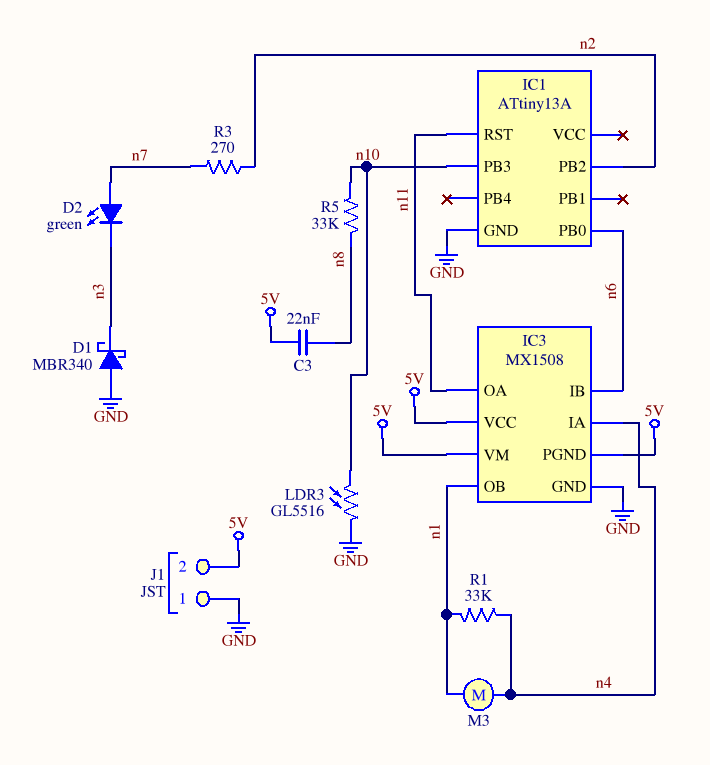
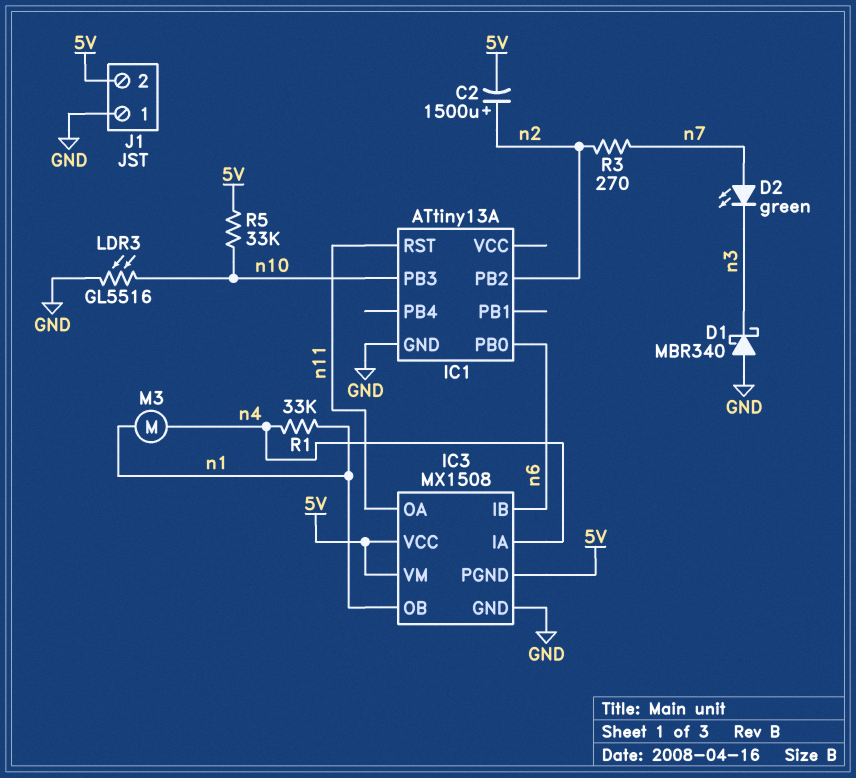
C2: none -> 1500uF (plus n2, minus 5V)
C3: 22nF (5V, n8) -> none
R5: 33k (n8, n10) -> 33k (5V, n10)

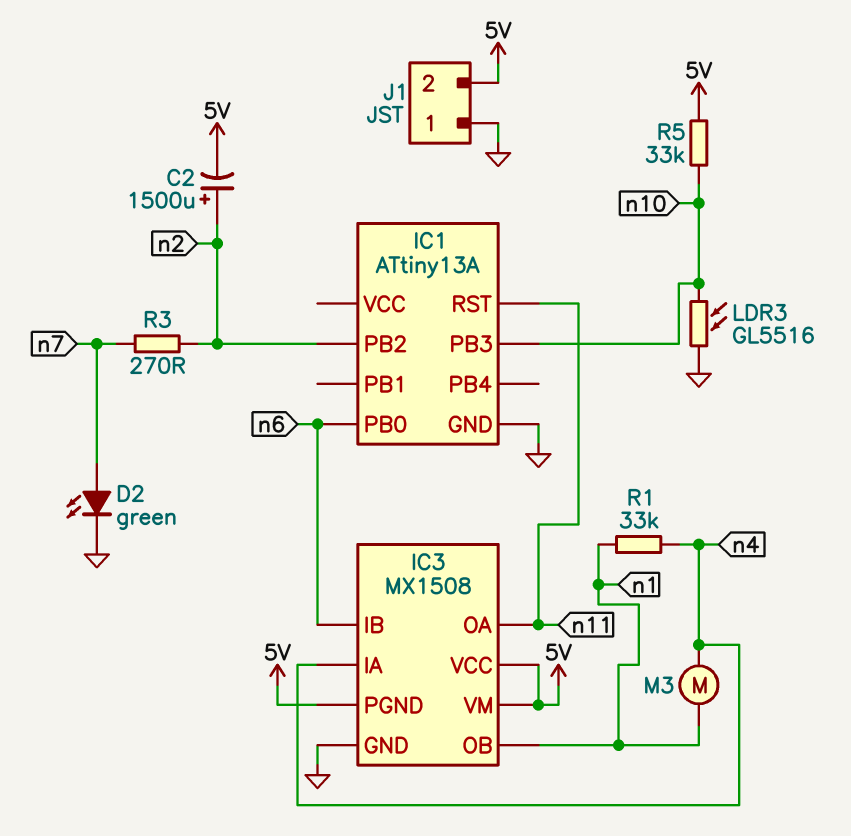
D1: schottky MBR340 (A GND, K n3) -> none
D2: LED green (A n7, K n3) -> LED green (A n7, K GND)

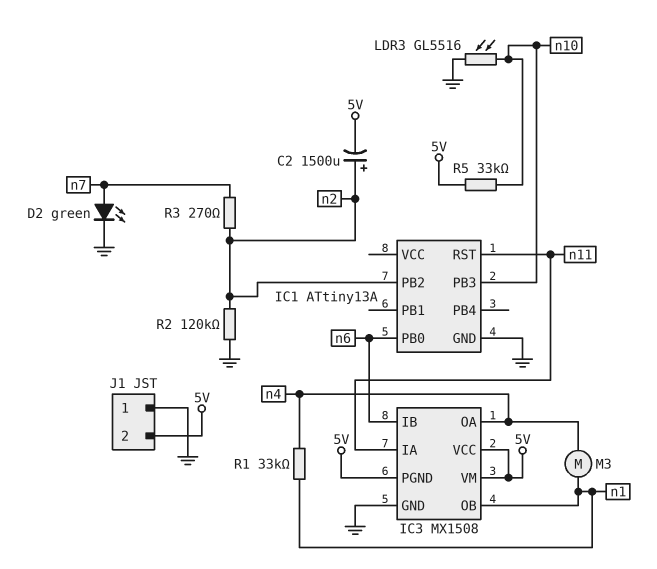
IC3 pin IA: n4 -> n11
IC3 pin OA: n11 -> n4
R2: none -> 120k (GND, n2)

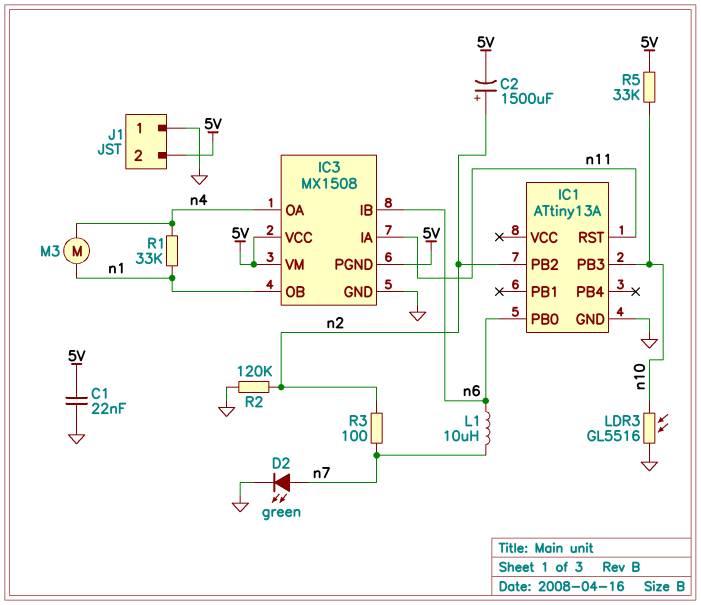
C1: none -> 22nF (5V, GND)
L1: none -> 10uH (n6, n7)
R3: 270 (n2, n7) -> 100 (n2, n7)

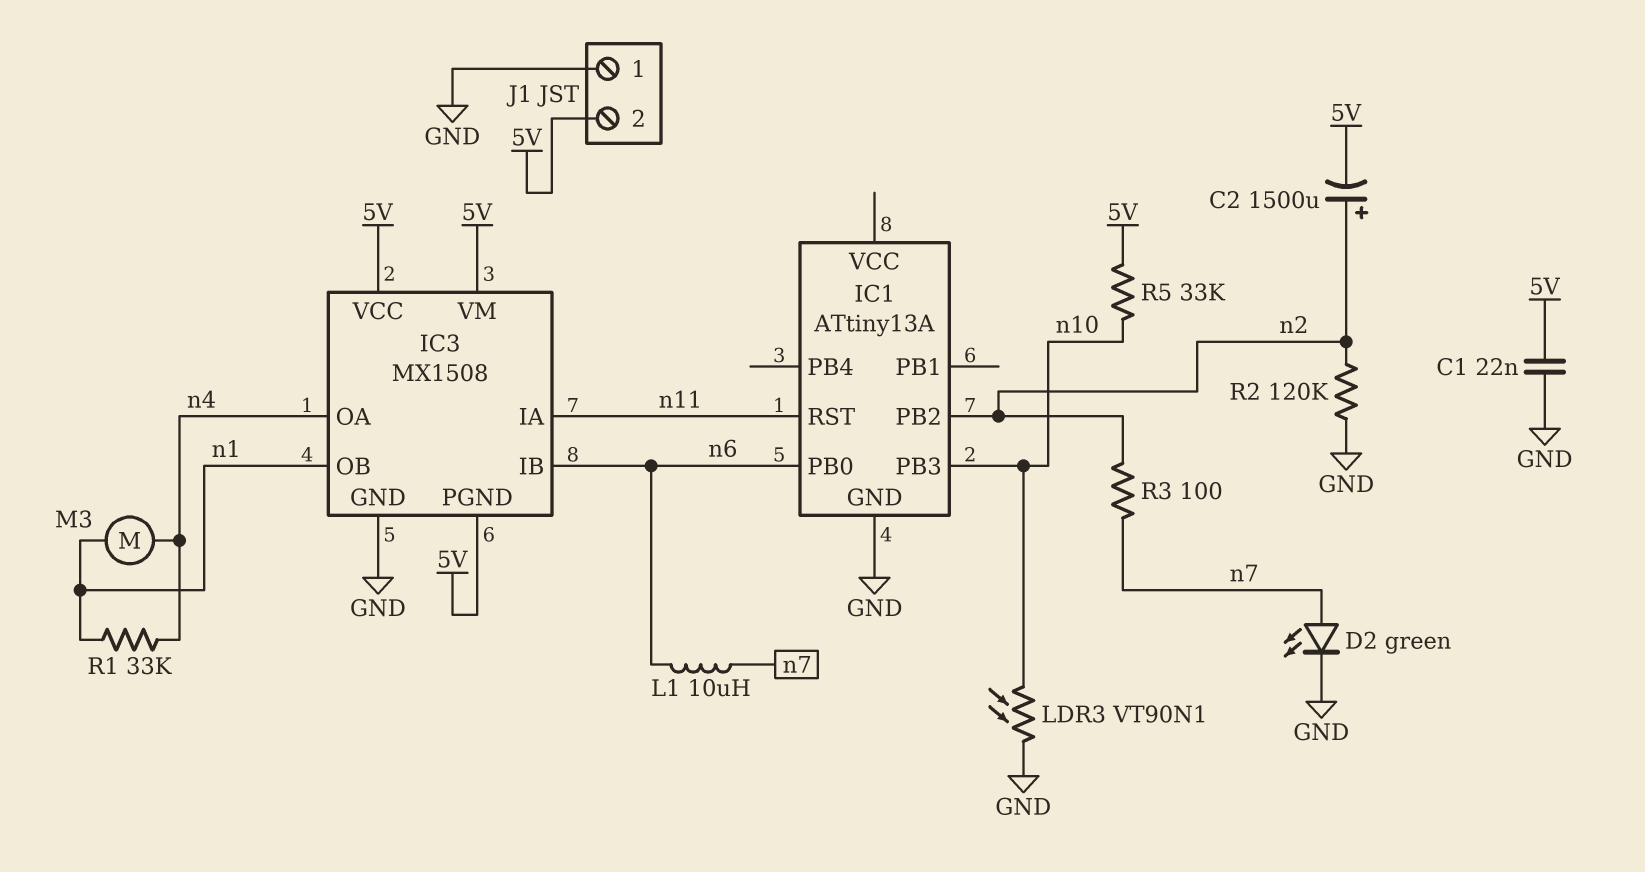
LDR3: GL5516 (GND, n10) -> VT90N1 (GND, n10)

